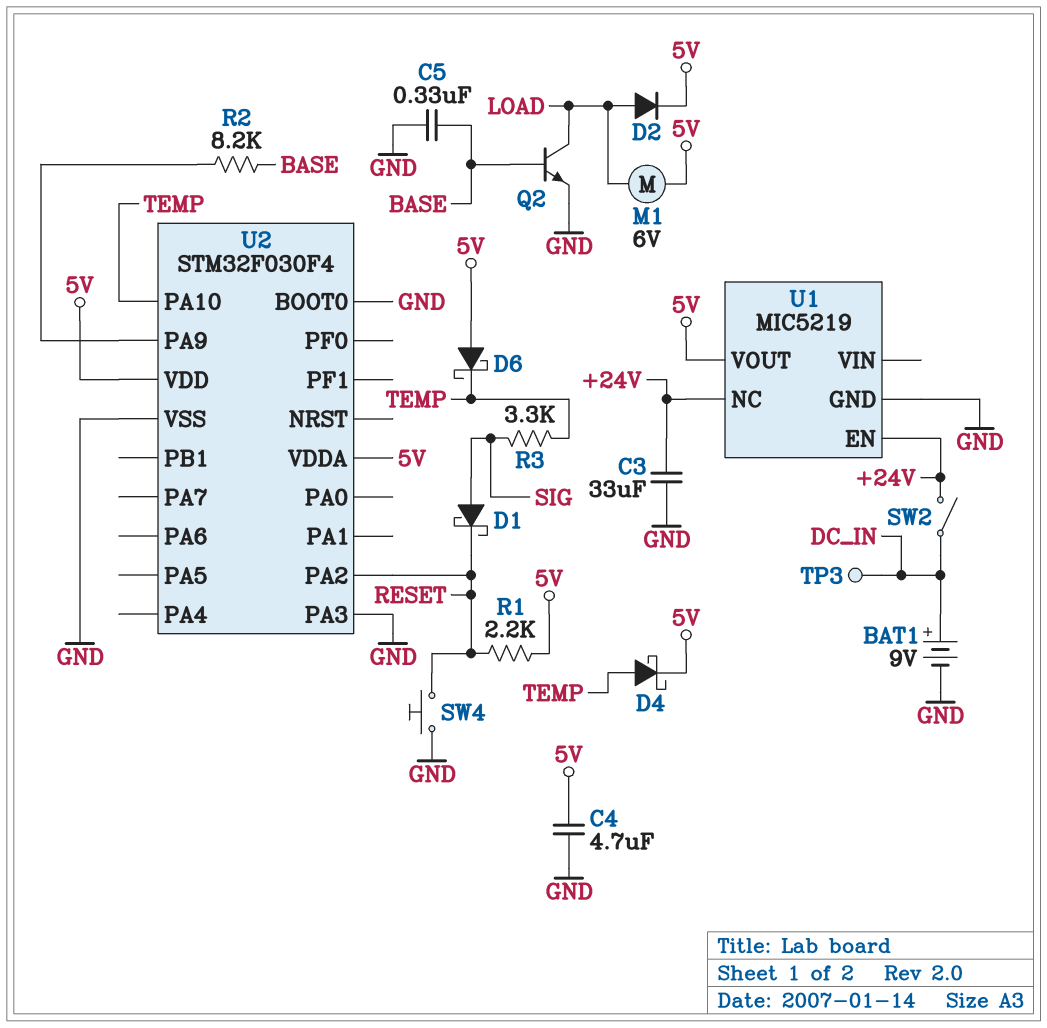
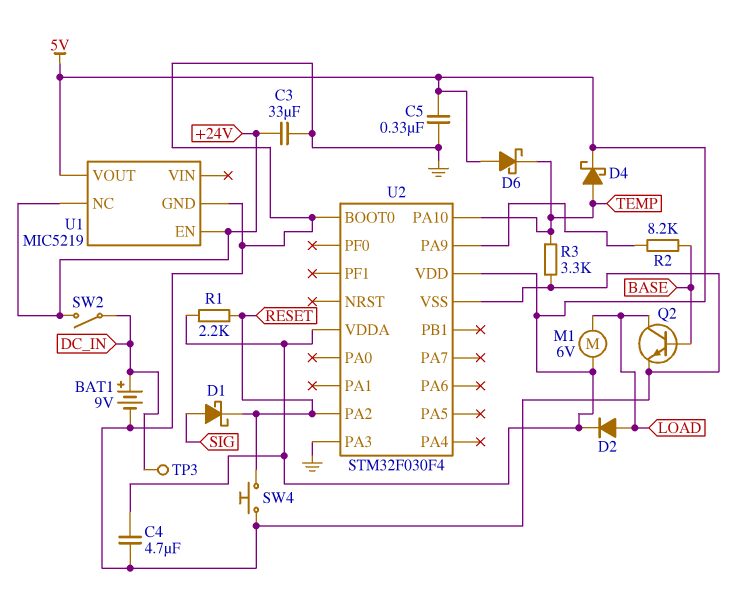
C5: 330nF (BASE, GND) -> 330nF (5V, GND)
R3: 3.3k (SIG, TEMP) -> 3.3k (GND, TEMP)

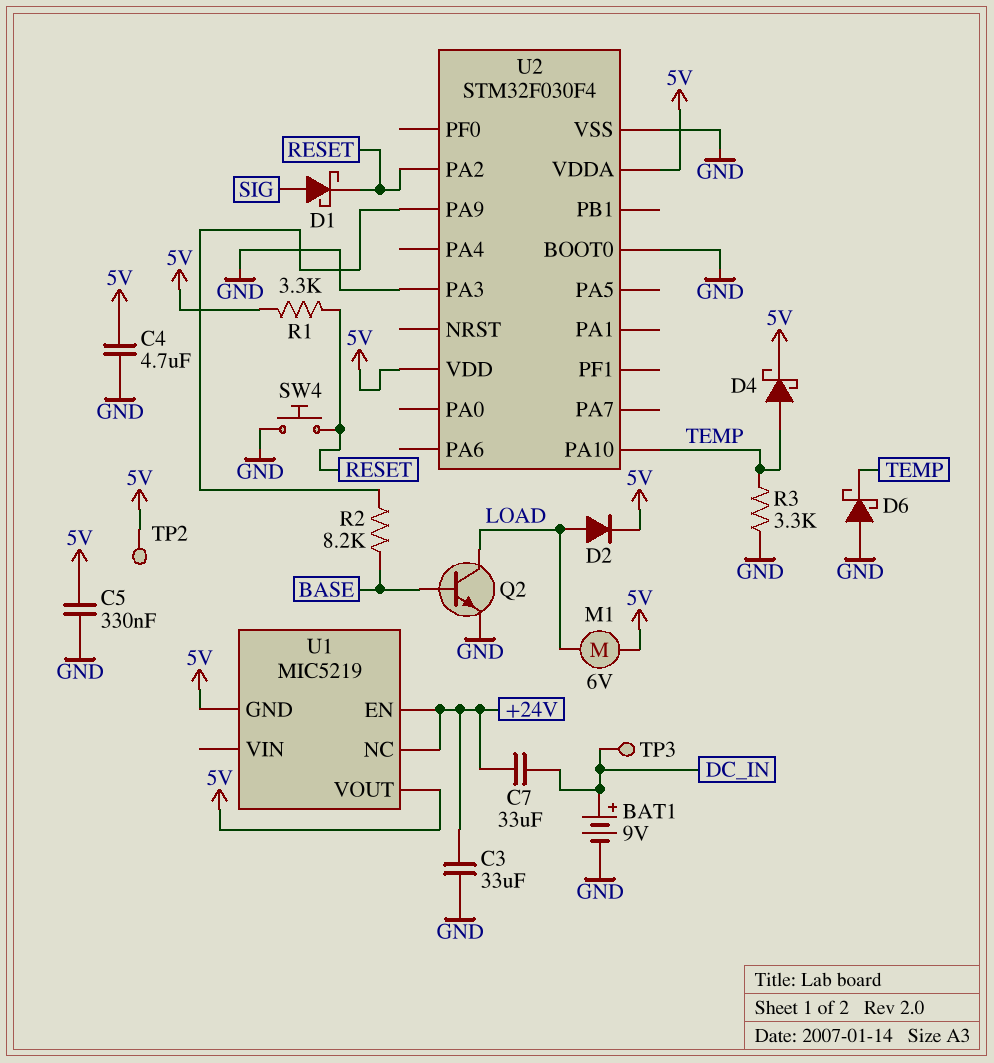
C7: none -> 33uF (+24V, DC_IN)
D6: schottky (A 5V, K TEMP) -> schottky (A GND, K TEMP)
R1: 2.2k (5V, RESET) -> 3.3k (5V, RESET)
SW2: switch (+24V, DC_IN) -> none
TP2: none -> test point (5V)
U1 pin GND: GND -> 5V

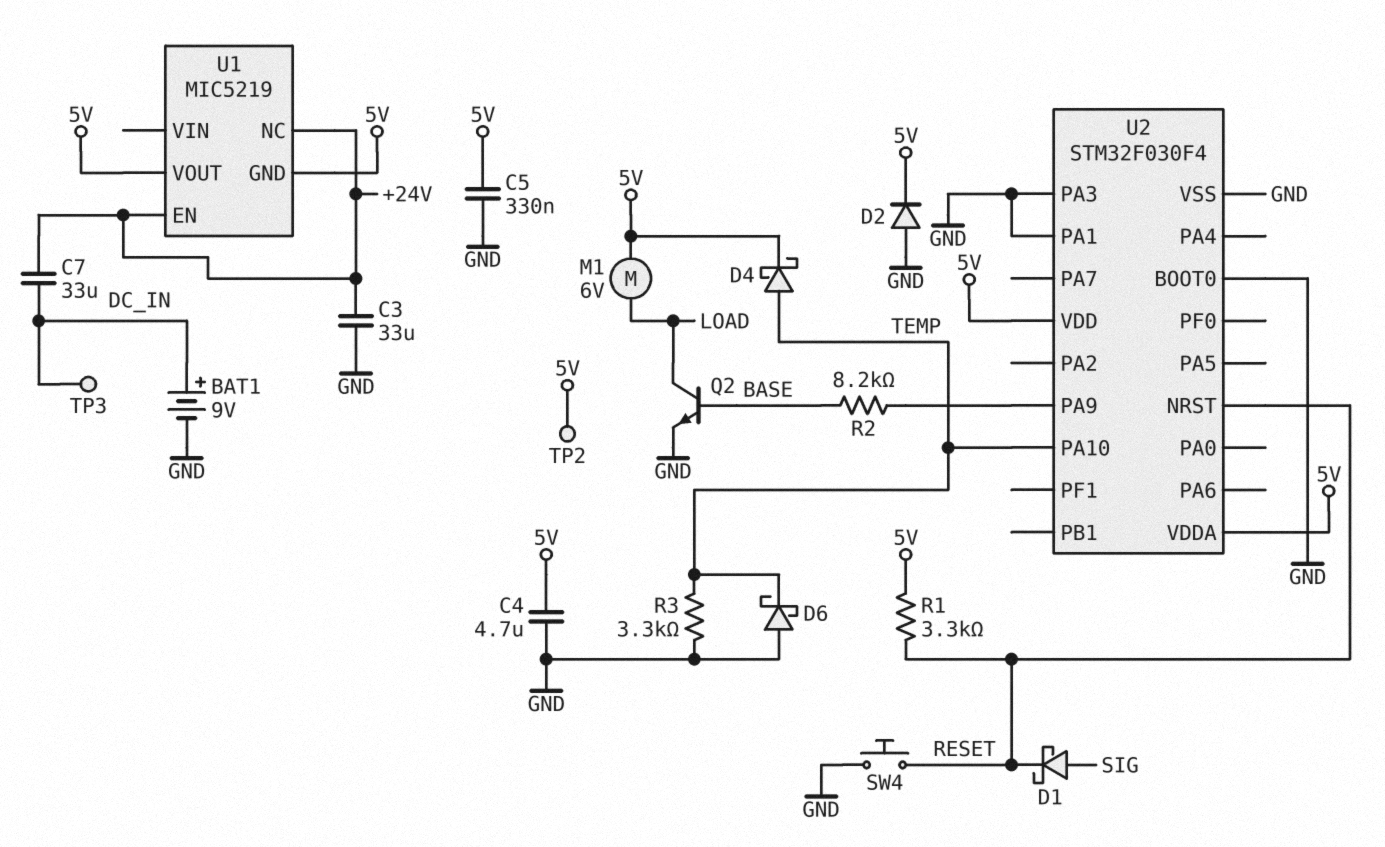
D2: diode (A LOAD, K 5V) -> diode (A GND, K 5V)
U2 pin NRST: none -> RESET
U2 pin PA1: none -> GND
U2 pin PA2: RESET -> none

